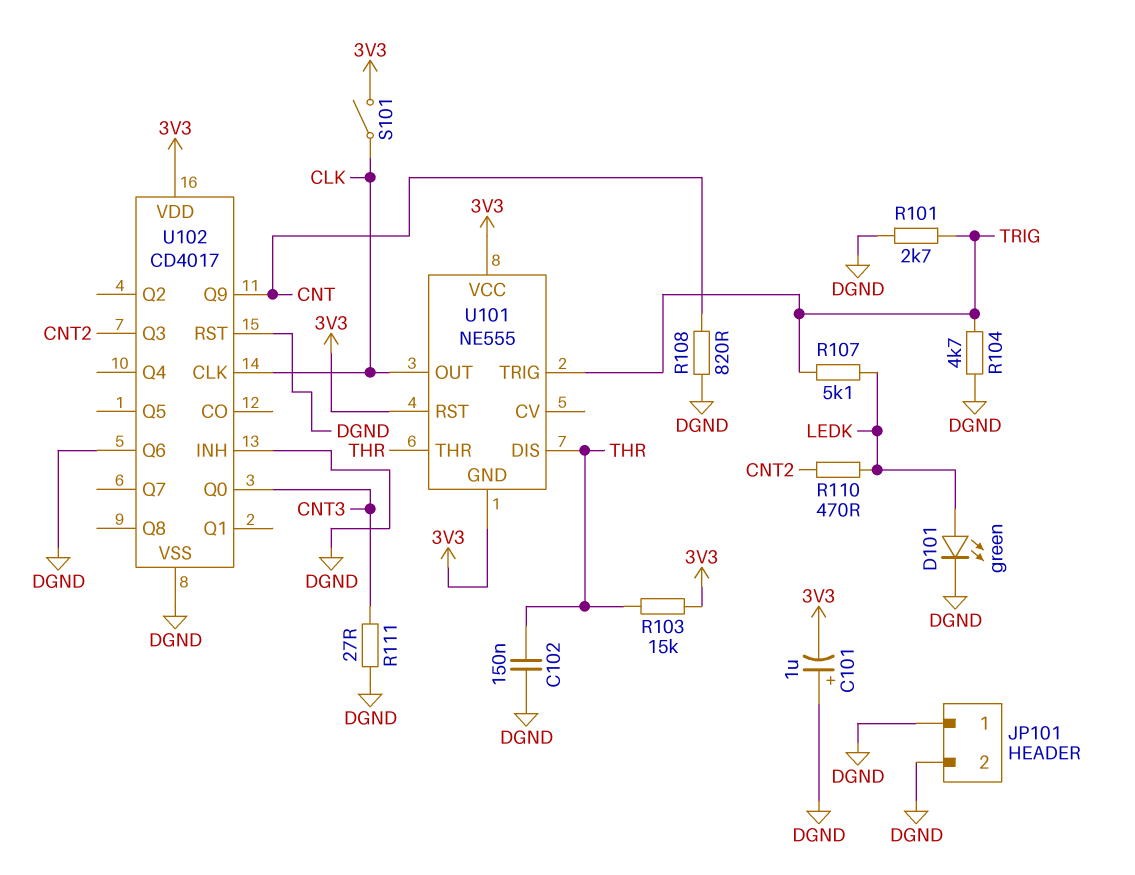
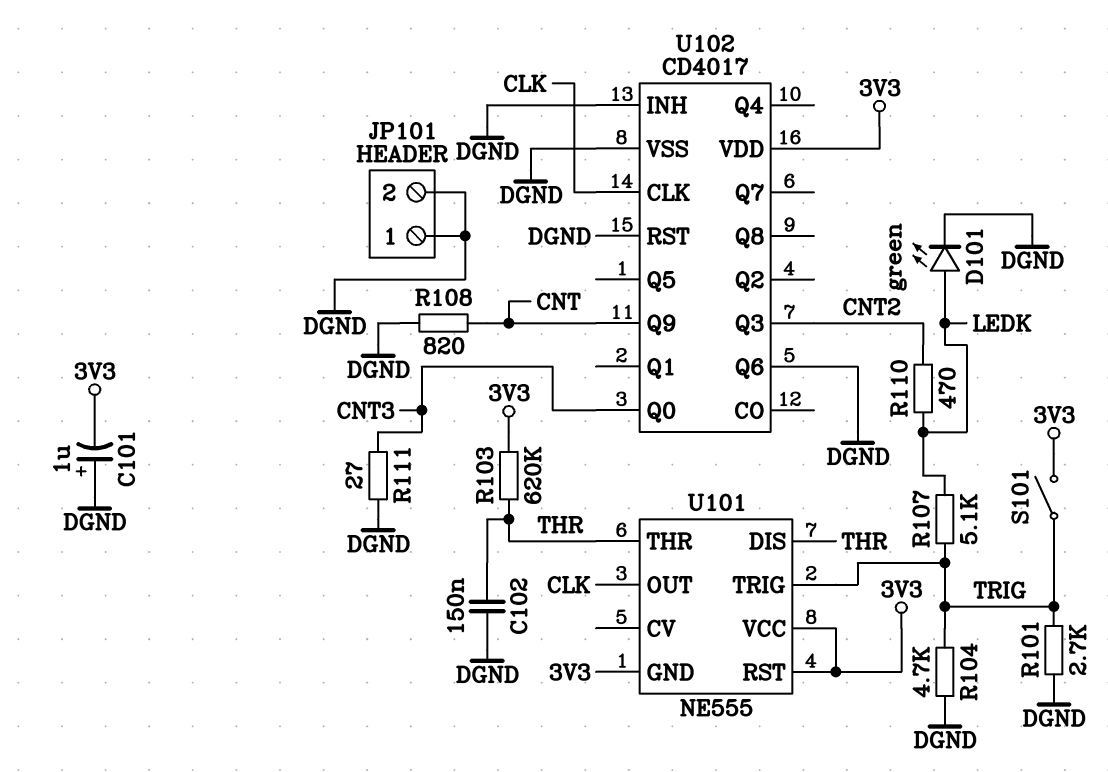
R103: 15k (3V3, THR) -> 620k (3V3, THR)
S101: switch (3V3, CLK) -> switch (3V3, TRIG)

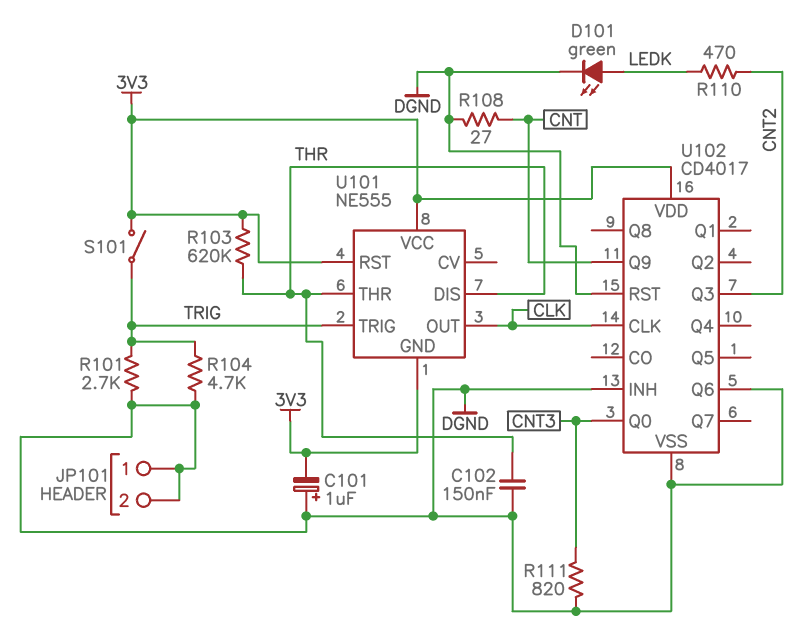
R107: 5.1k (LEDK, TRIG) -> none
R108: 820 (CNT, DGND) -> 27 (CNT, DGND)
R111: 27 (CNT3, DGND) -> 820 (CNT3, DGND)

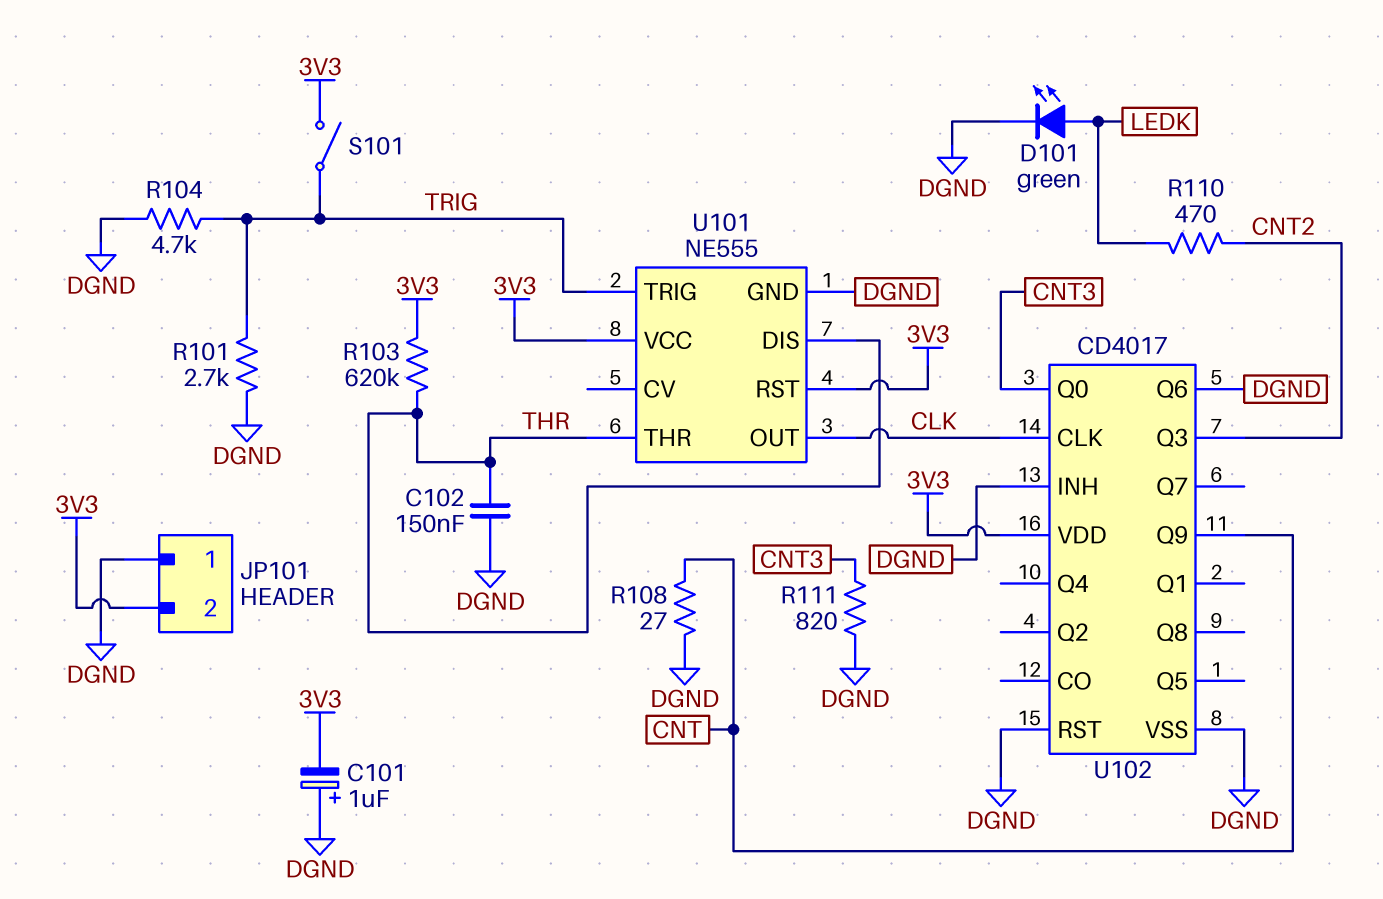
JP101 pin 2: DGND -> 3V3
U101 pin GND: 3V3 -> DGND

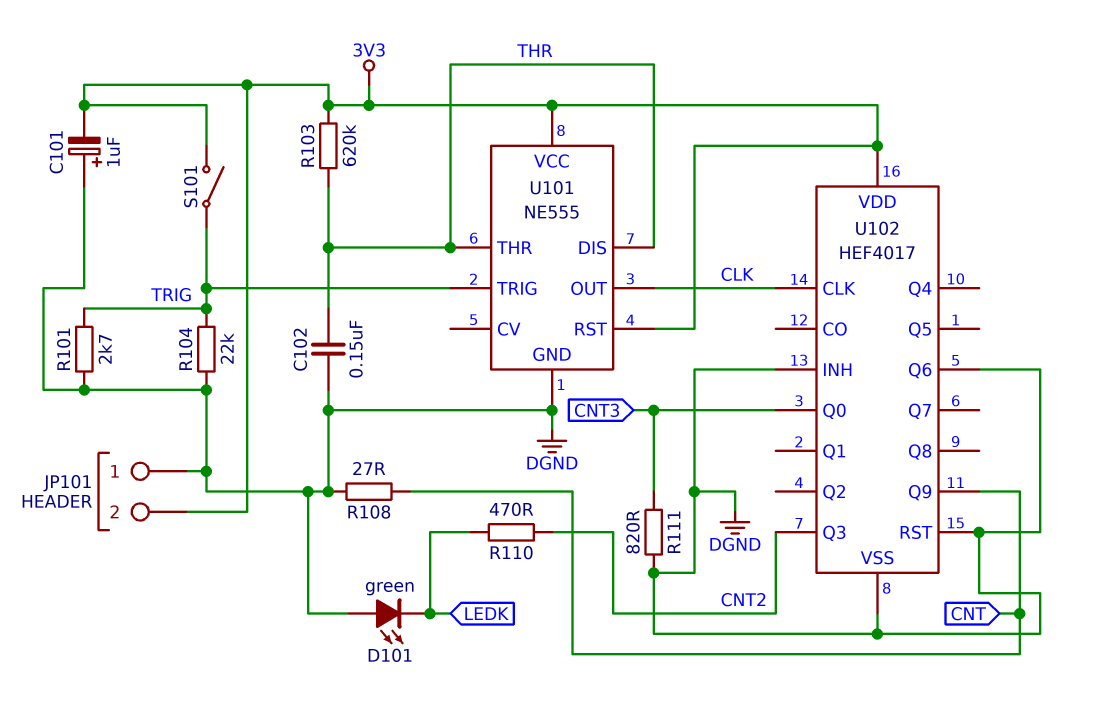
D101: LED green (A LEDK, K DGND) -> LED green (A DGND, K LEDK)
R104: 4.7k (DGND, TRIG) -> 22k (DGND, TRIG)
U102: CD4017 -> HEF4017

